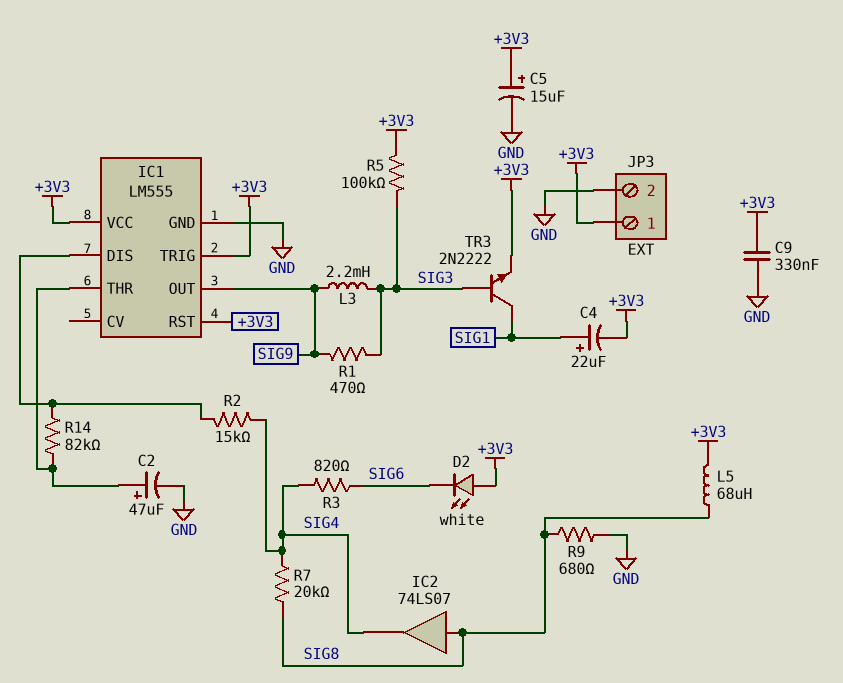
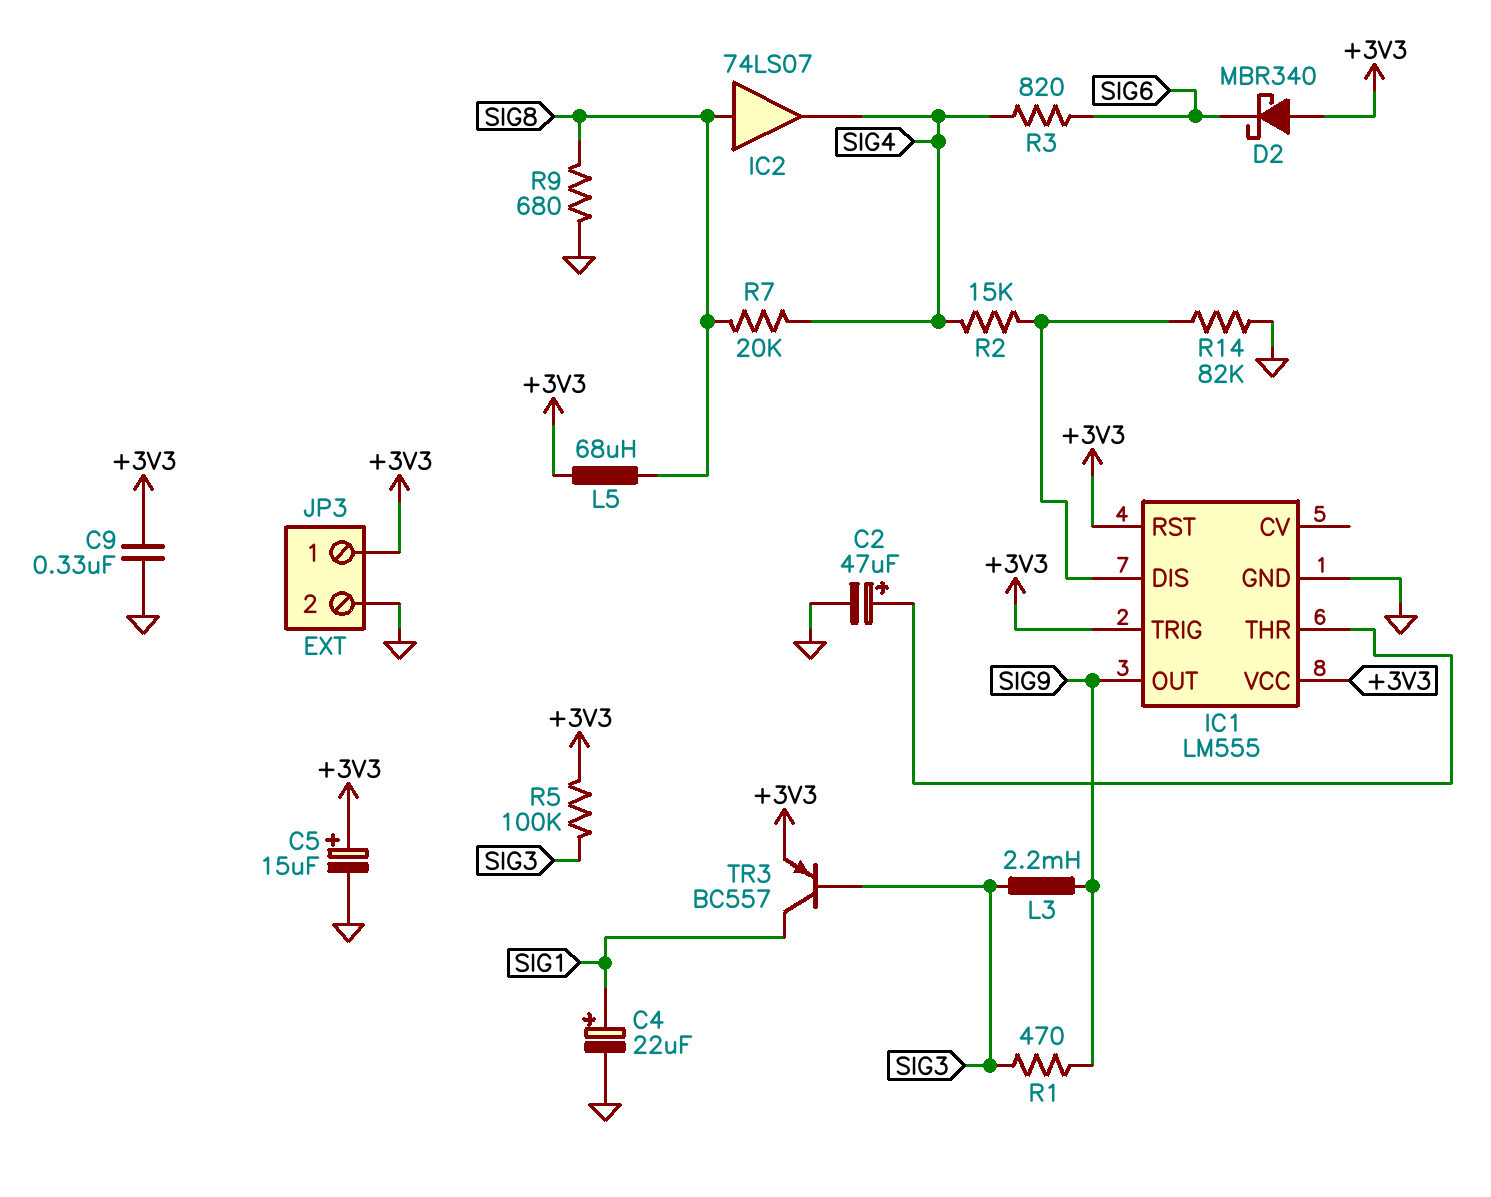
C4: 22uF (plus SIG1, minus +3V3) -> 22uF (plus SIG1, minus GND)
D2: LED white (A +3V3, K SIG6) -> schottky MBR340 (A +3V3, K SIG6)
R14: 82k (IC1/DIS, IC1/THR) -> 82k (GND, IC1/DIS)
TR3: NPN 2N2222 (B SIG3, C SIG1, E +3V3) -> PNP BC557 (B SIG3, C SIG1, E +3V3)

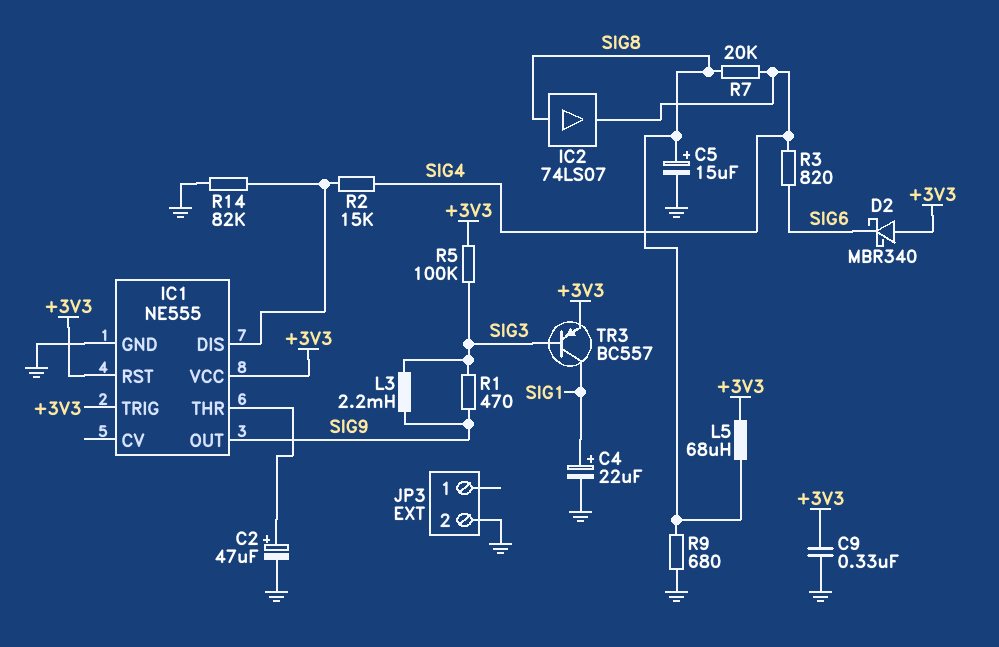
C5: 15uF (plus +3V3, minus GND) -> 15uF (plus SIG8, minus GND)
IC1: LM555 -> NE555
JP3 pin 1: +3V3 -> none

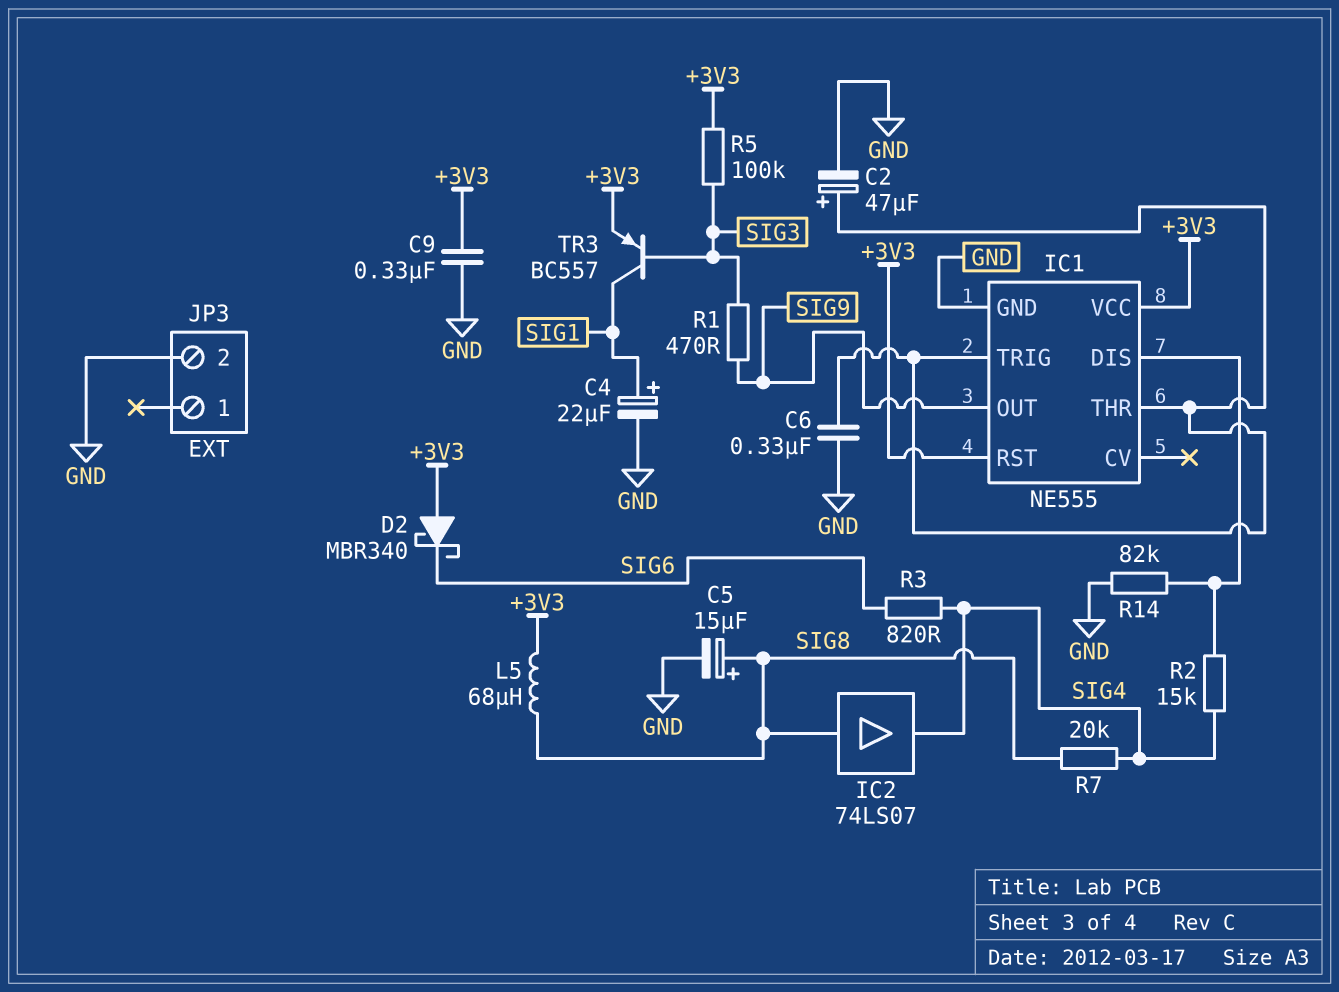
C6: none -> 330nF (GND, IC1/THR)
IC1 pin TRIG: +3V3 -> IC1/THR
L3: 2.2mH (SIG3, SIG9) -> none
R9: 680 (GND, SIG8) -> none

